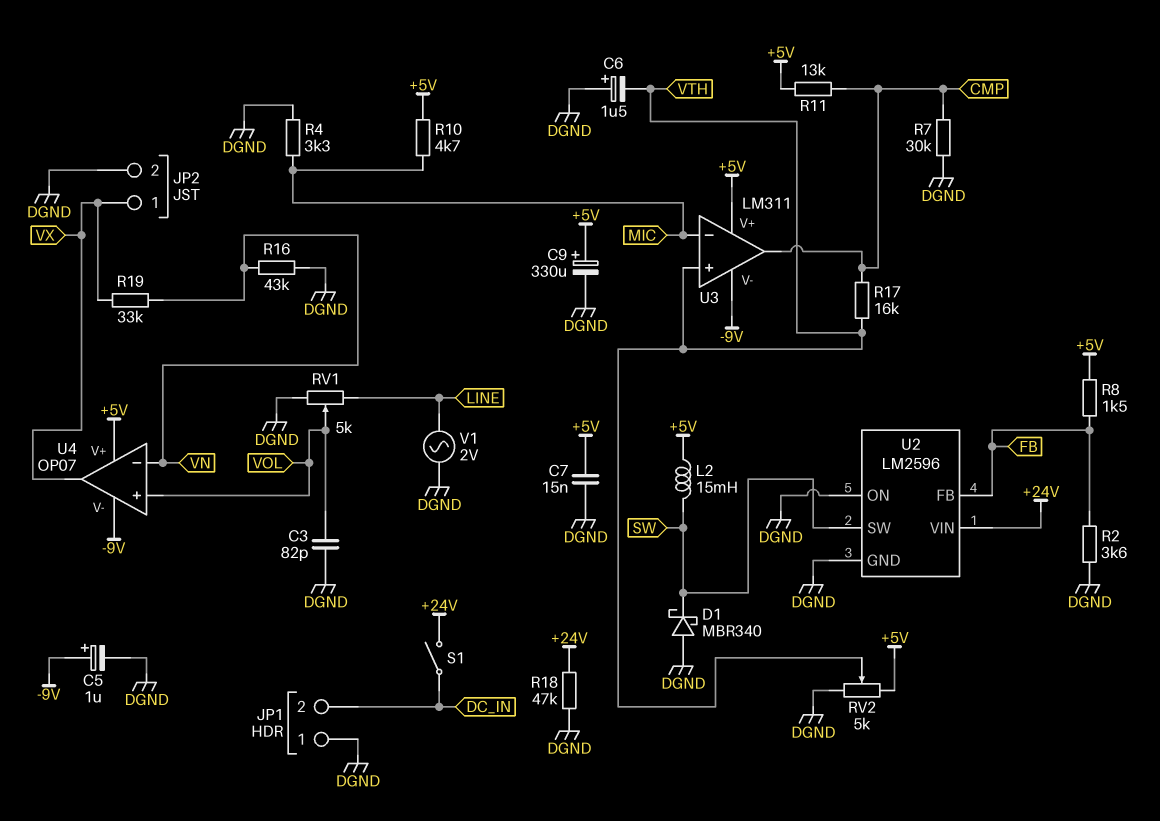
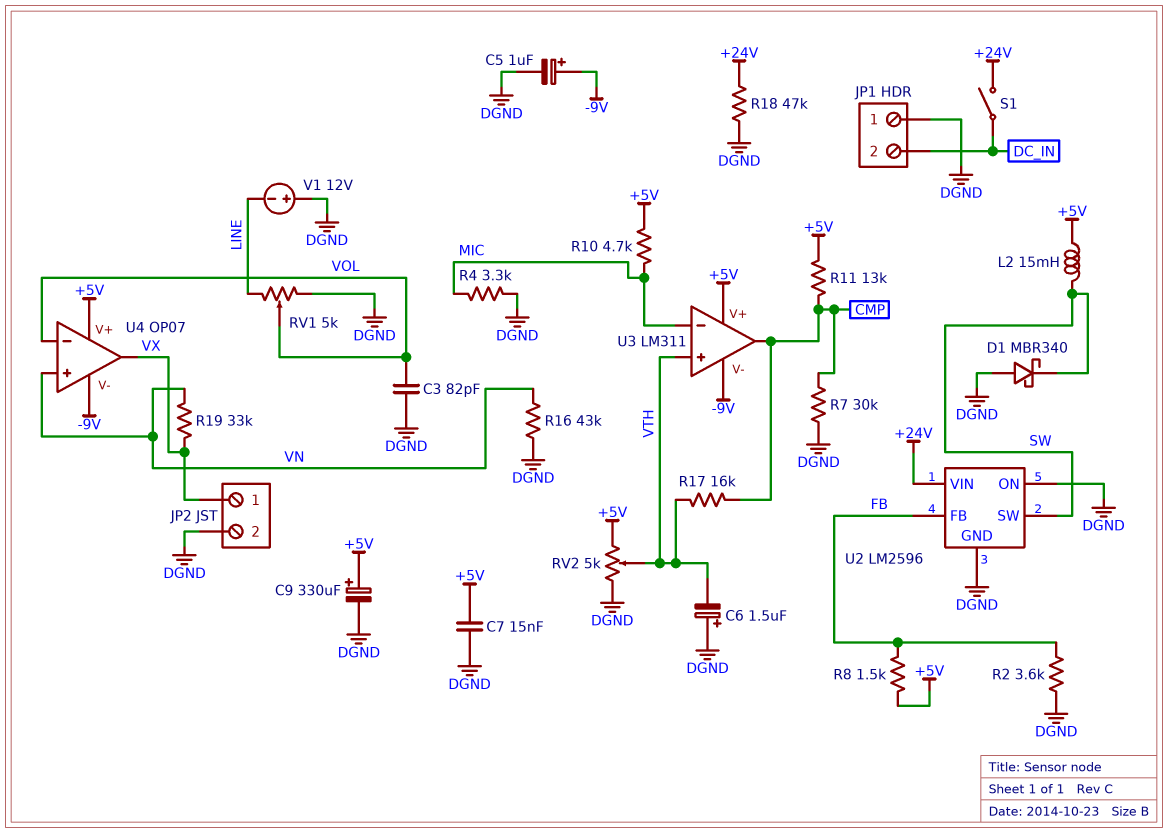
U4 pin in+: VOL -> VN
U4 pin in-: VN -> VOL
V1: AC 2V (DGND, LINE) -> 12V (plus DGND, minus LINE)

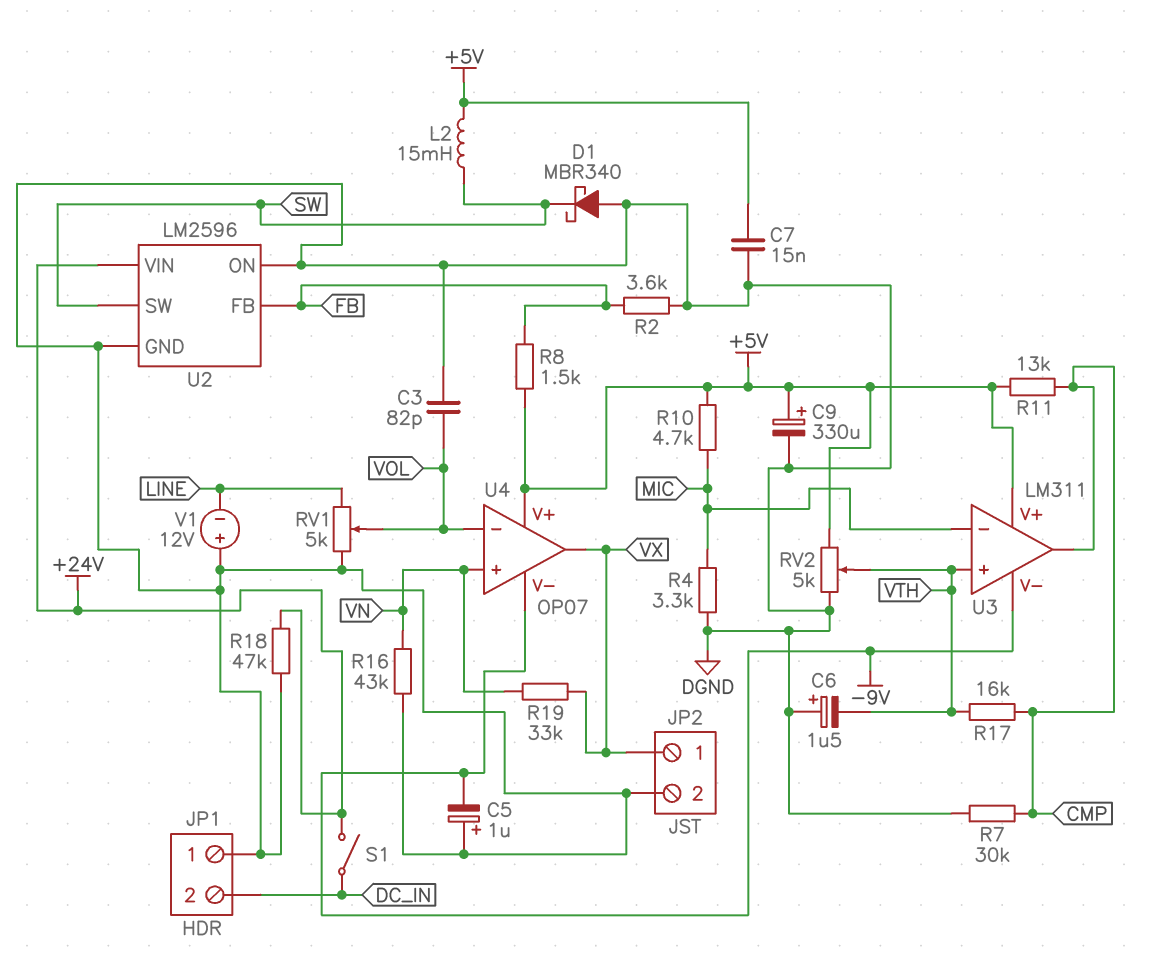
C5: 1uF (plus -9V, minus DGND) -> 1uF (plus DGND, minus -9V)

